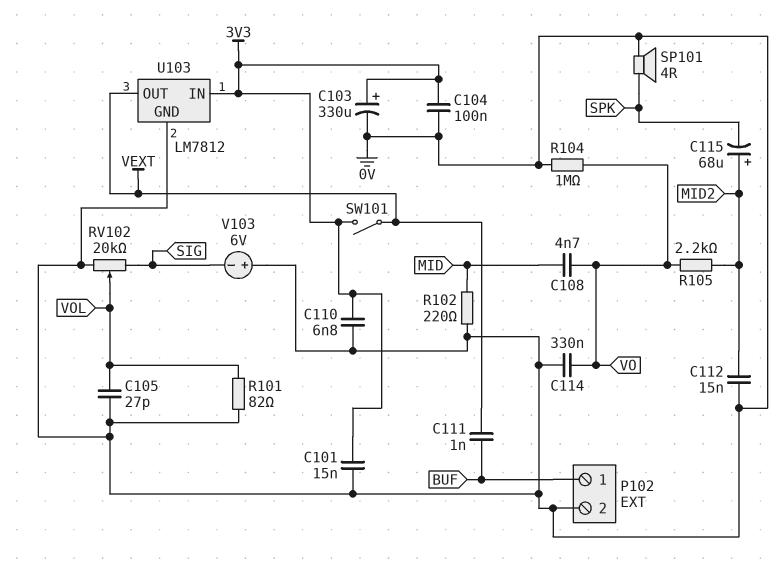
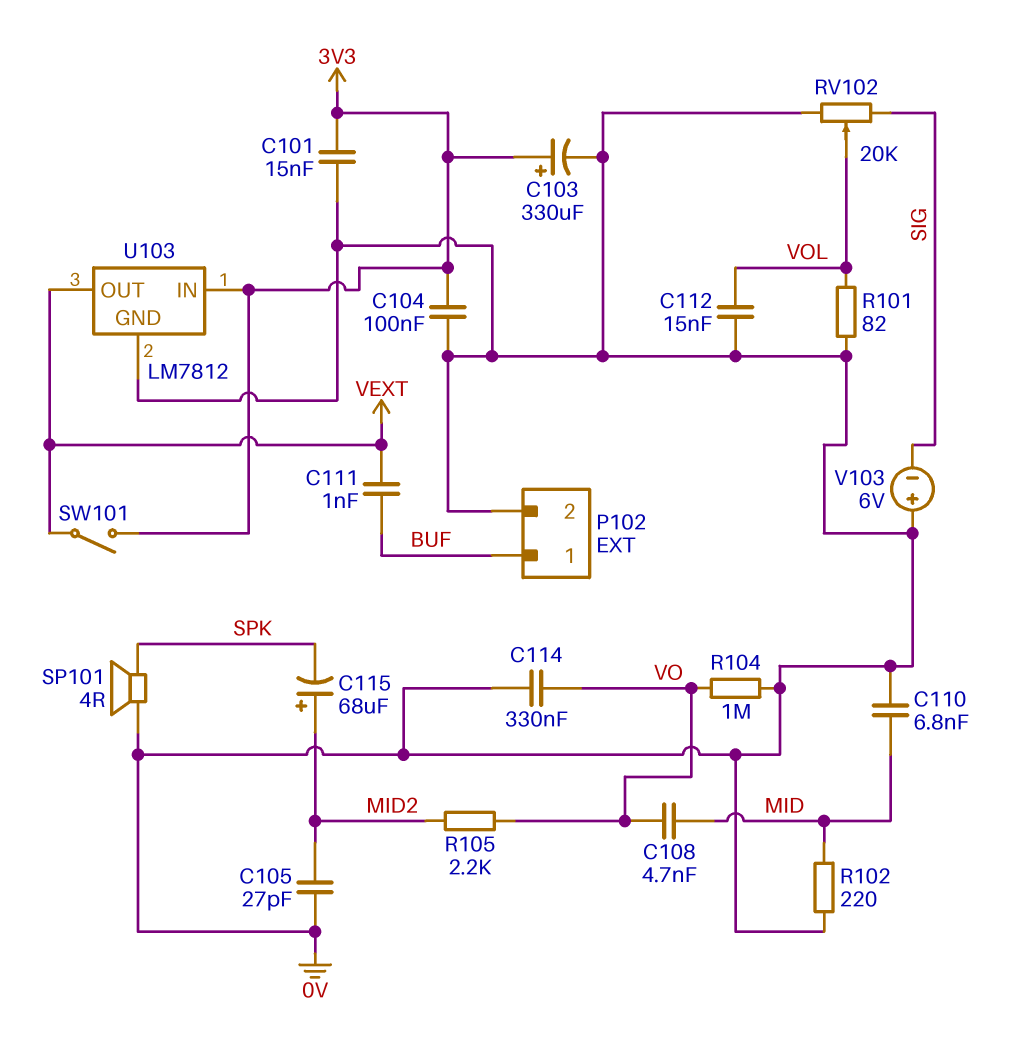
C105: 27pF (0V, VOL) -> 27pF (0V, MID2)
C110: 6.8nF (0V, 3V3) -> 6.8nF (0V, MID)
C112: 15nF (0V, MID2) -> 15nF (0V, VOL)

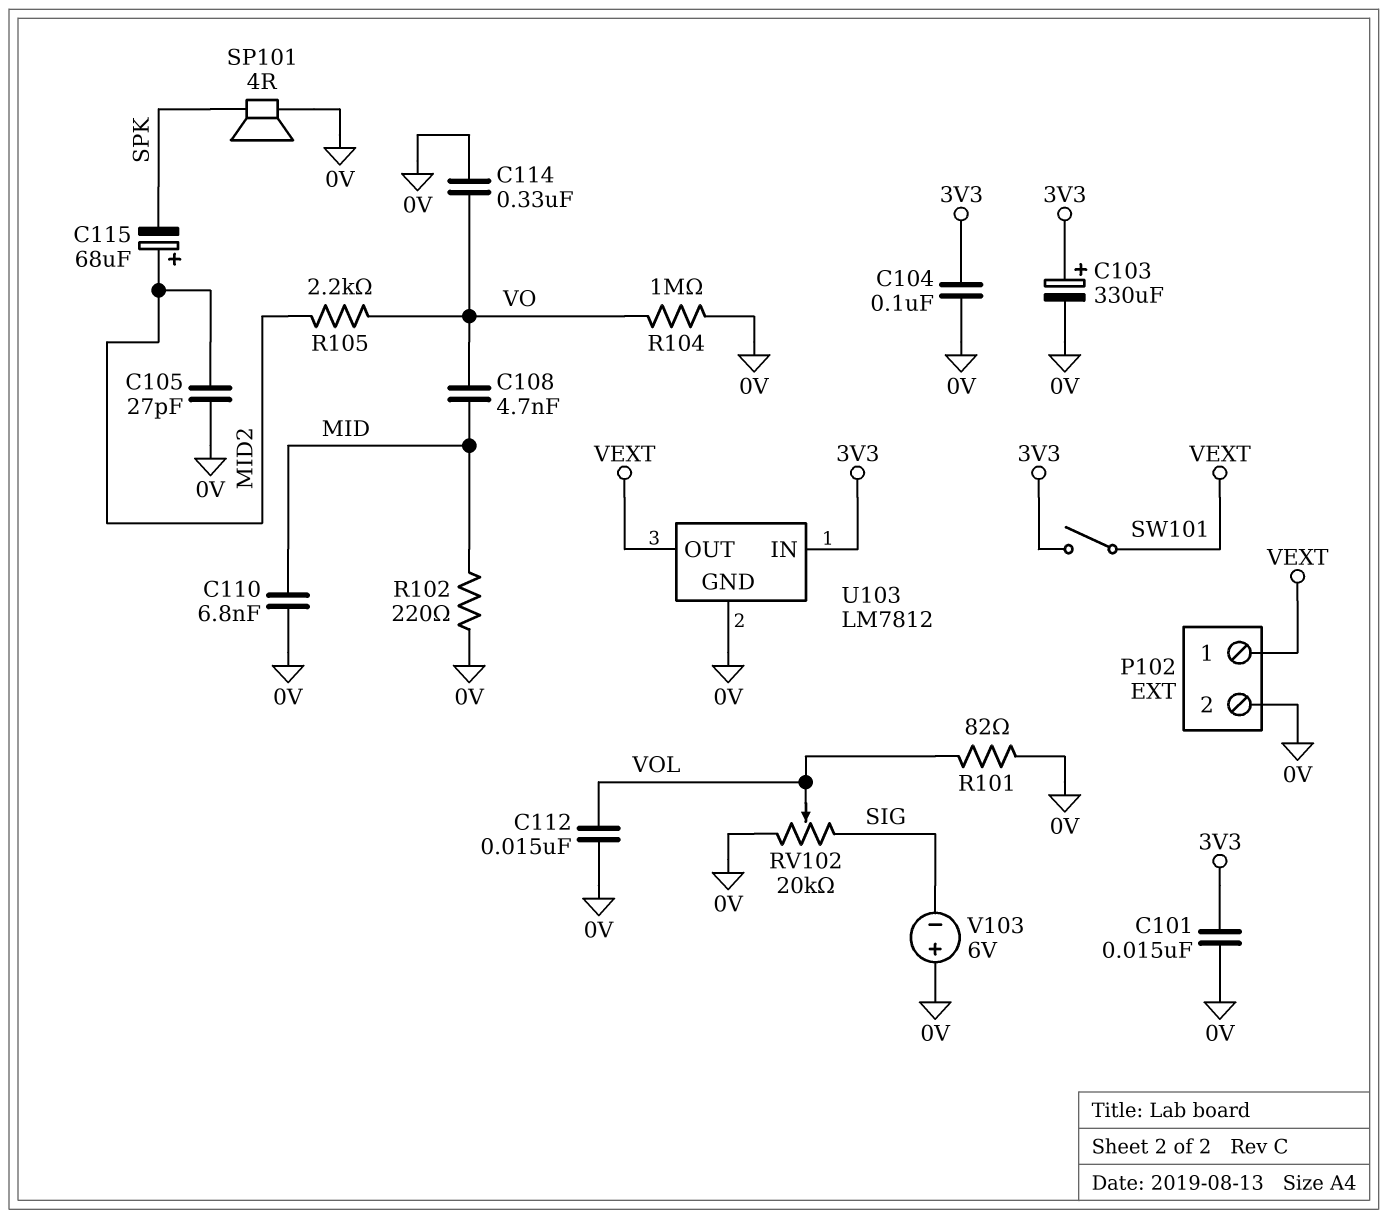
C111: 1nF (BUF, VEXT) -> none
P102 pin 1: BUF -> VEXT

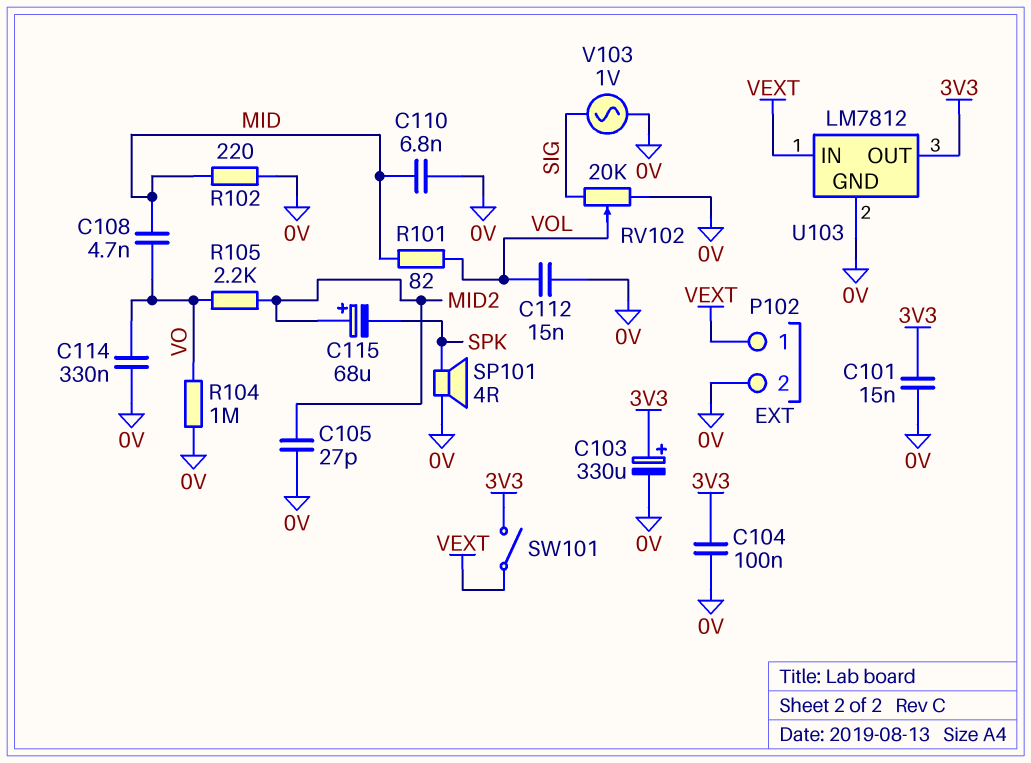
R101: 82 (0V, VOL) -> 82 (MID, VOL)
U103 pin IN: 3V3 -> VEXT
U103 pin OUT: VEXT -> 3V3
V103: 6V (plus 0V, minus SIG) -> AC 1V (0V, SIG)

